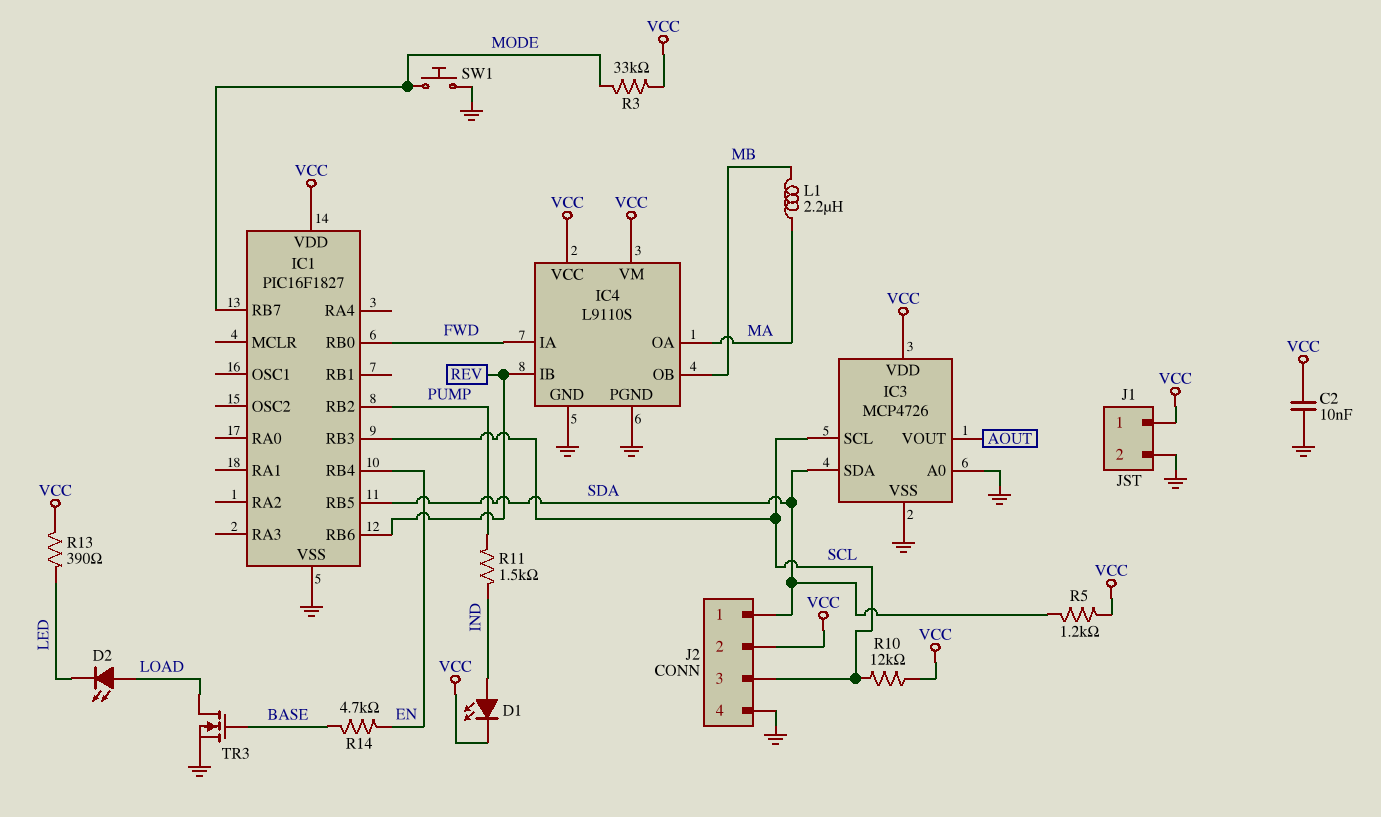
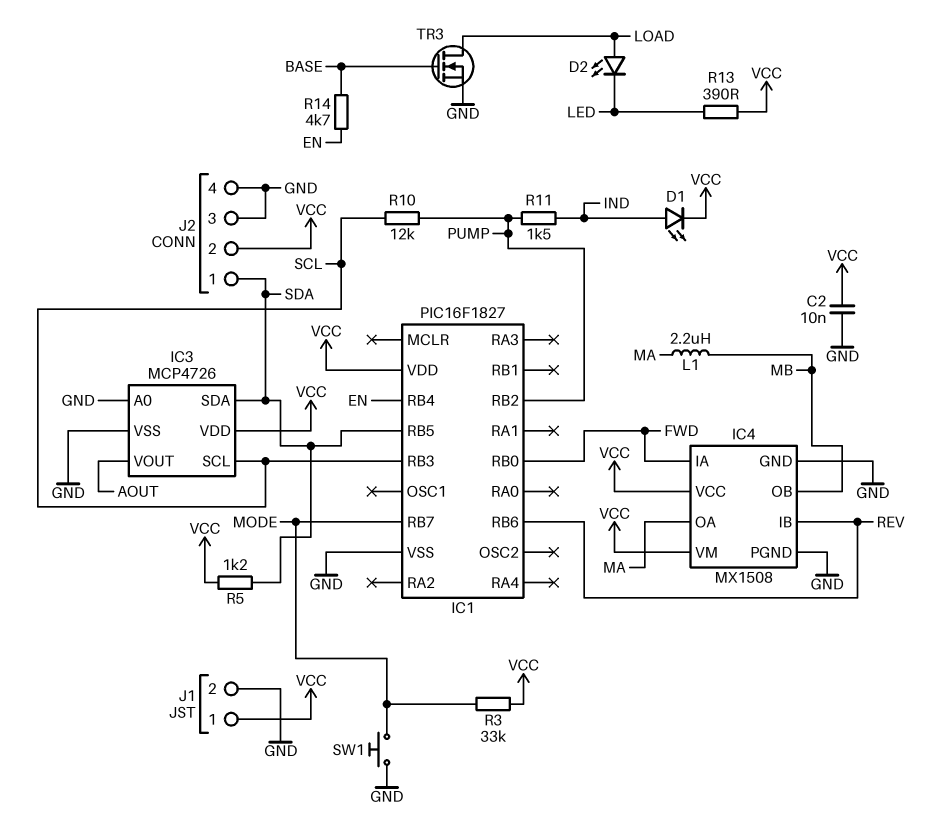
IC4: L9110S -> MX1508
J2 pin 3: SCL -> GND
R10: 12k (SCL, VCC) -> 12k (PUMP, SCL)

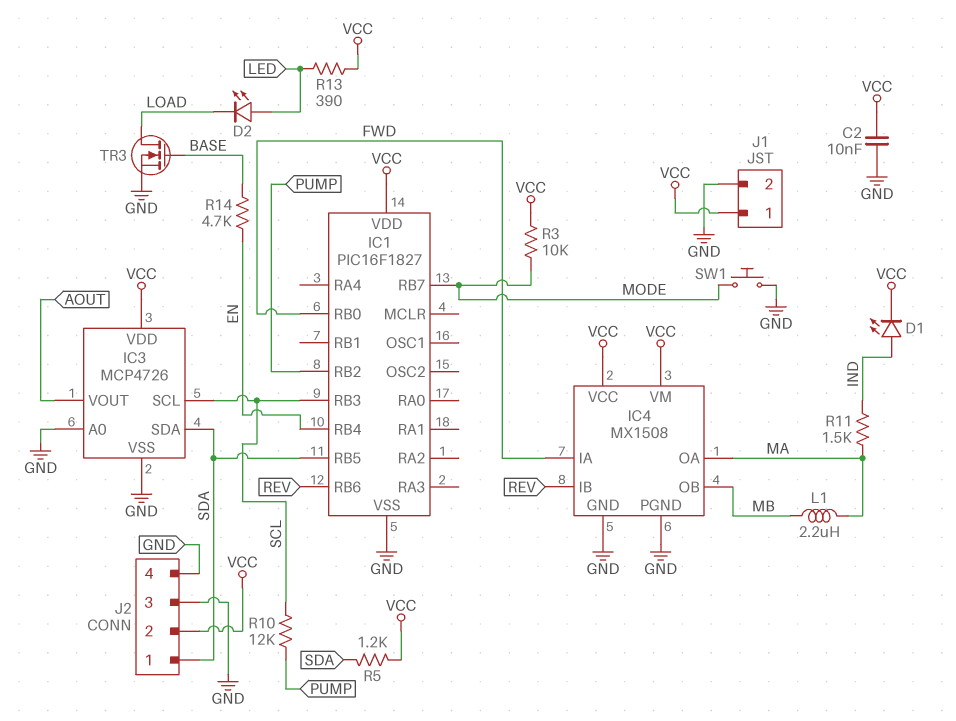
D2: LED (A LOAD, K LED) -> LED (A LED, K LOAD)
R3: 33k (MODE, VCC) -> 10k (MODE, VCC)
R11: 1.5k (IND, PUMP) -> 1.5k (IND, MA)

